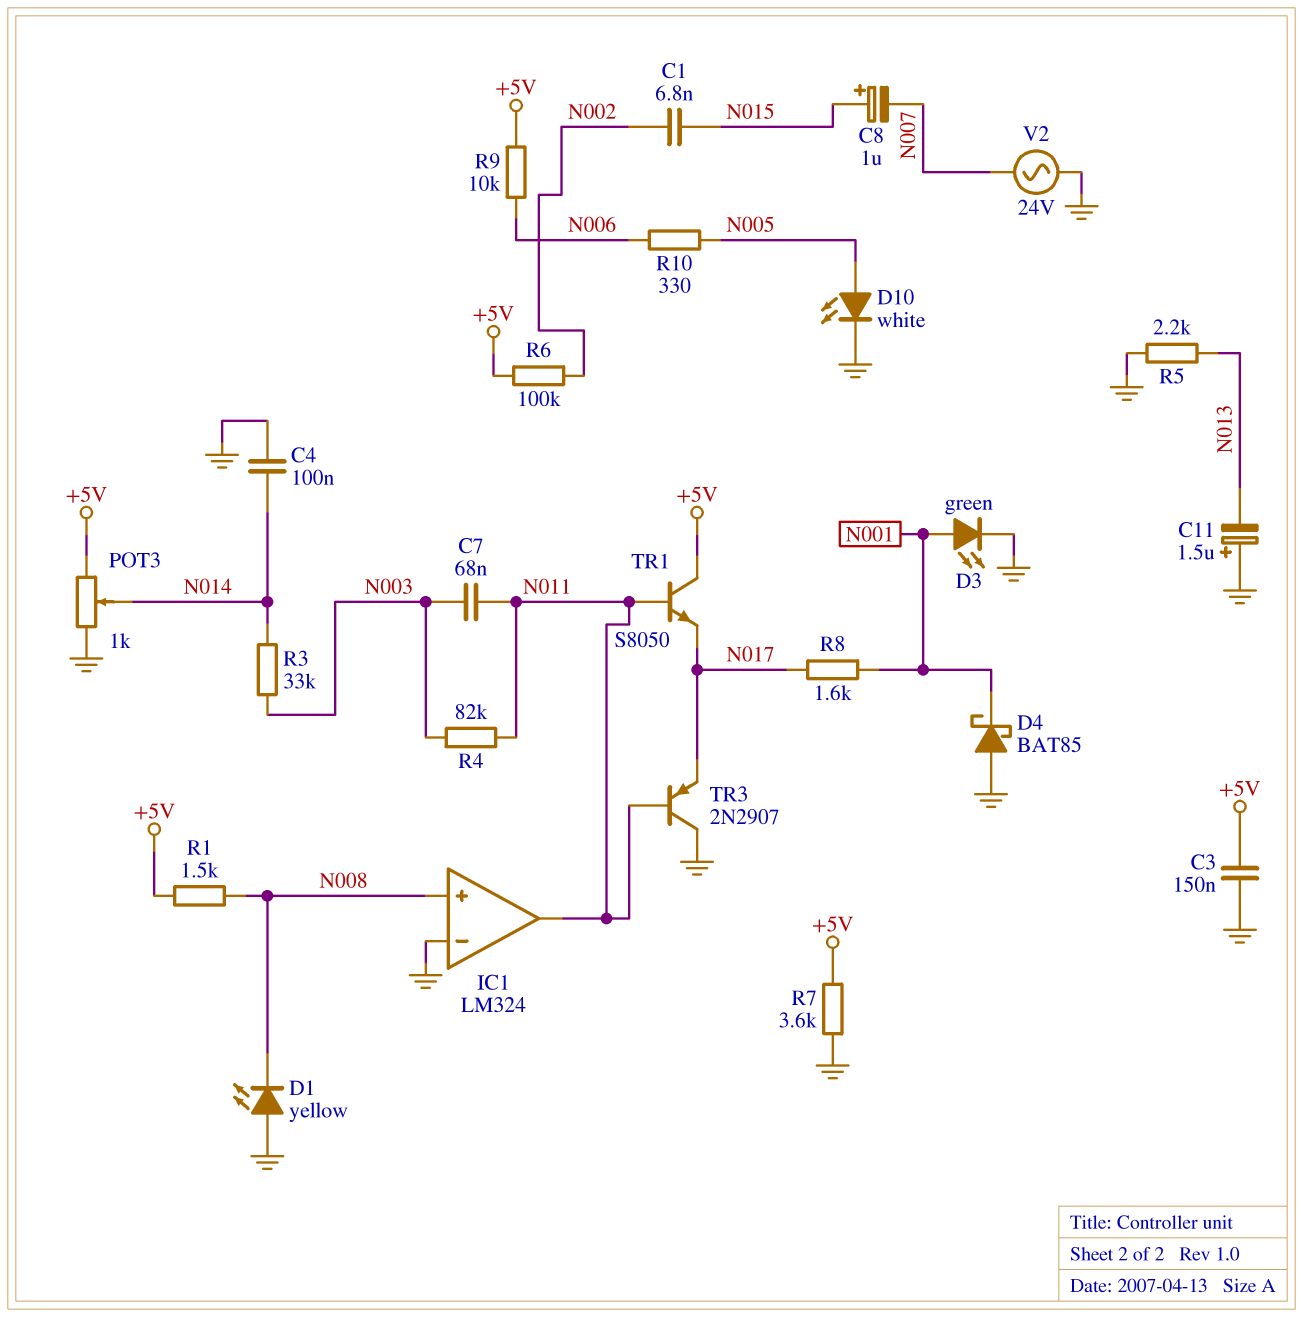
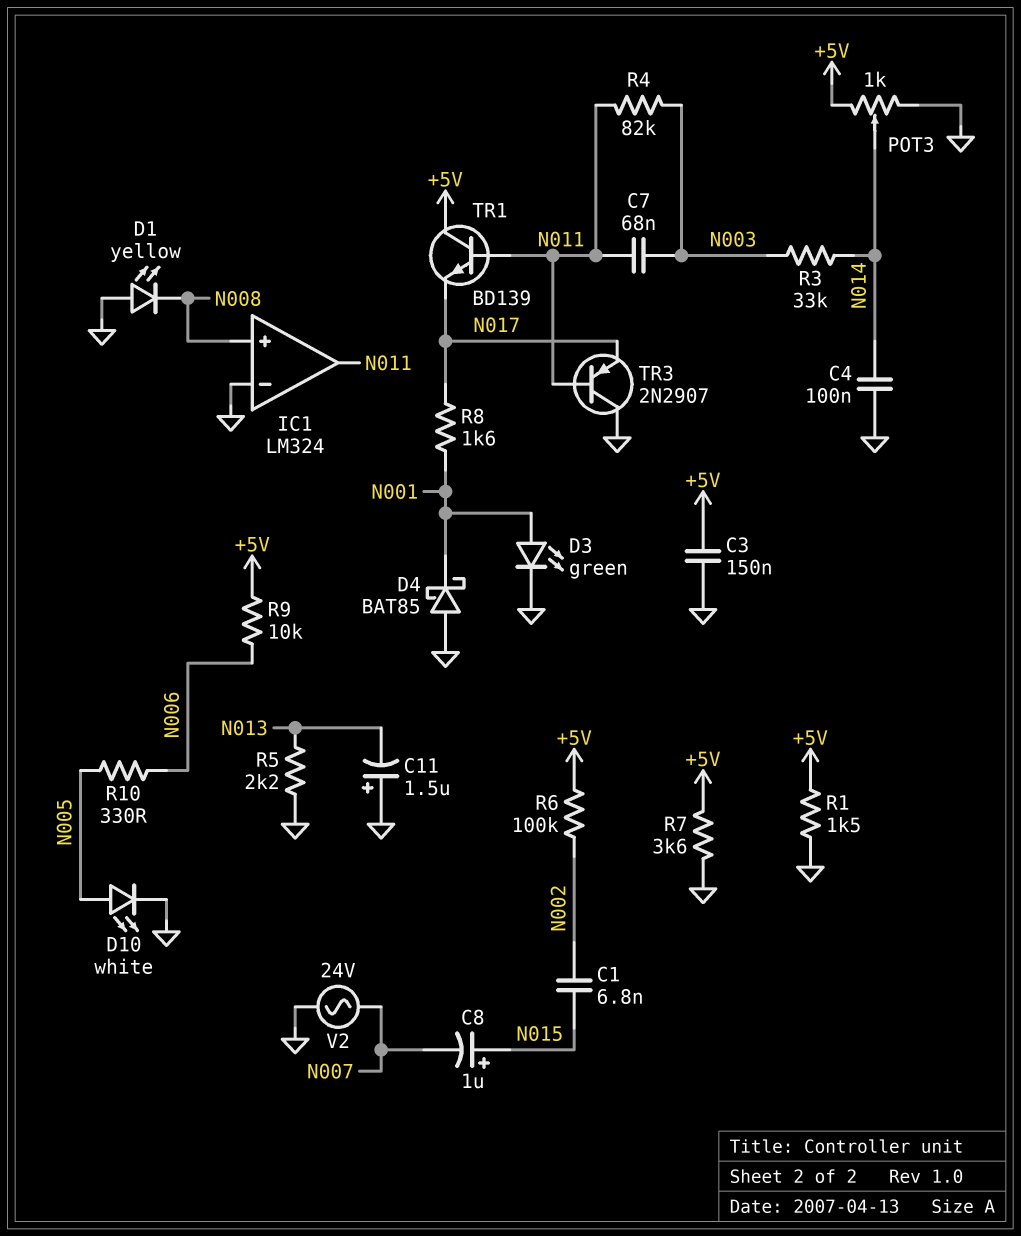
R1: 1.5k (+5V, N008) -> 1.5k (+5V, GND)
TR1: NPN S8050 (B N011, C +5V, E N017) -> NPN BD139 (B N011, C +5V, E N017)

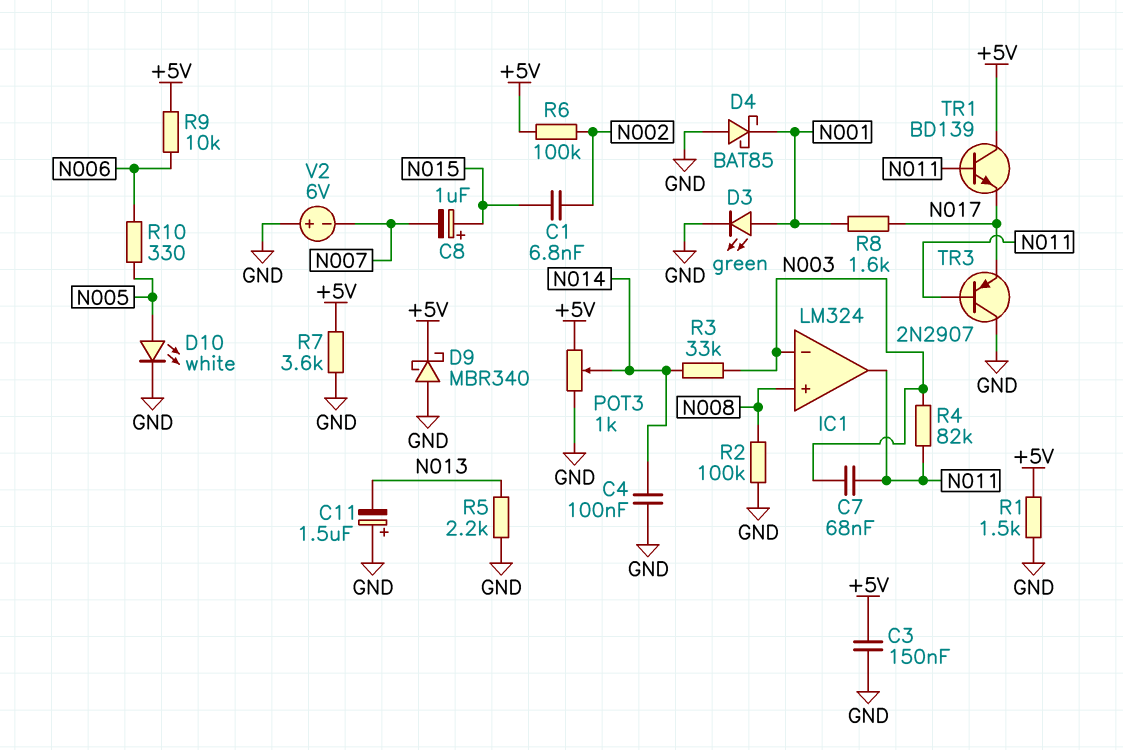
D1: LED yellow (A GND, K N008) -> none
D9: none -> schottky MBR340 (A GND, K +5V)
IC1 pin in-: GND -> N003
R2: none -> 100k (GND, N008)
V2: AC 24V (GND, N007) -> 6V (plus GND, minus N007)

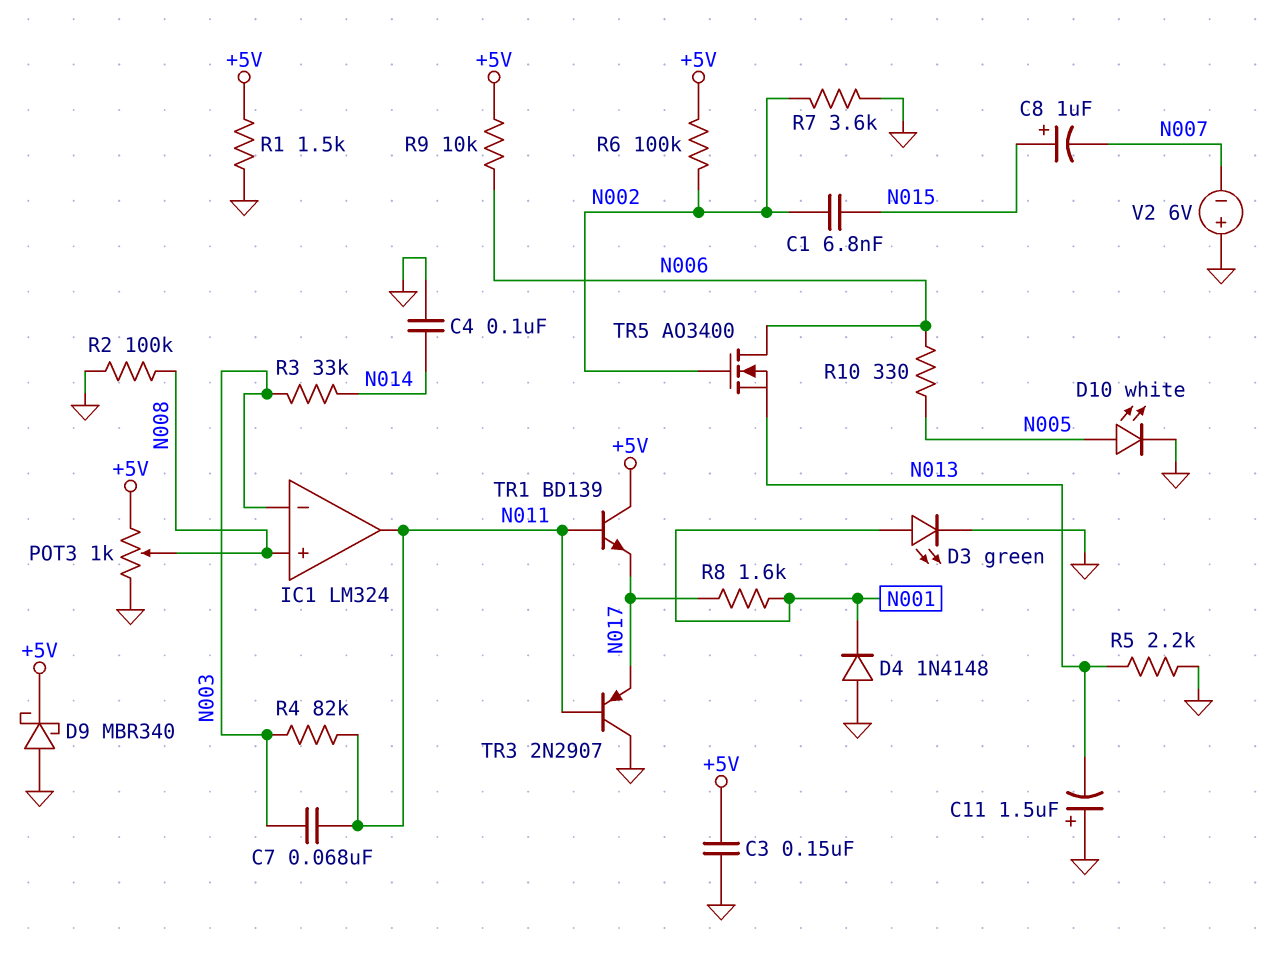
D4: schottky BAT85 (A GND, K N001) -> diode 1N4148 (A GND, K N001)
POT3: 1k (+5V, GND, wiper N014) -> 1k (+5V, GND, wiper N008)
R7: 3.6k (+5V, GND) -> 3.6k (GND, N002)
TR5: none -> NMOS AO3400 (G N002, D N006, S N013)

